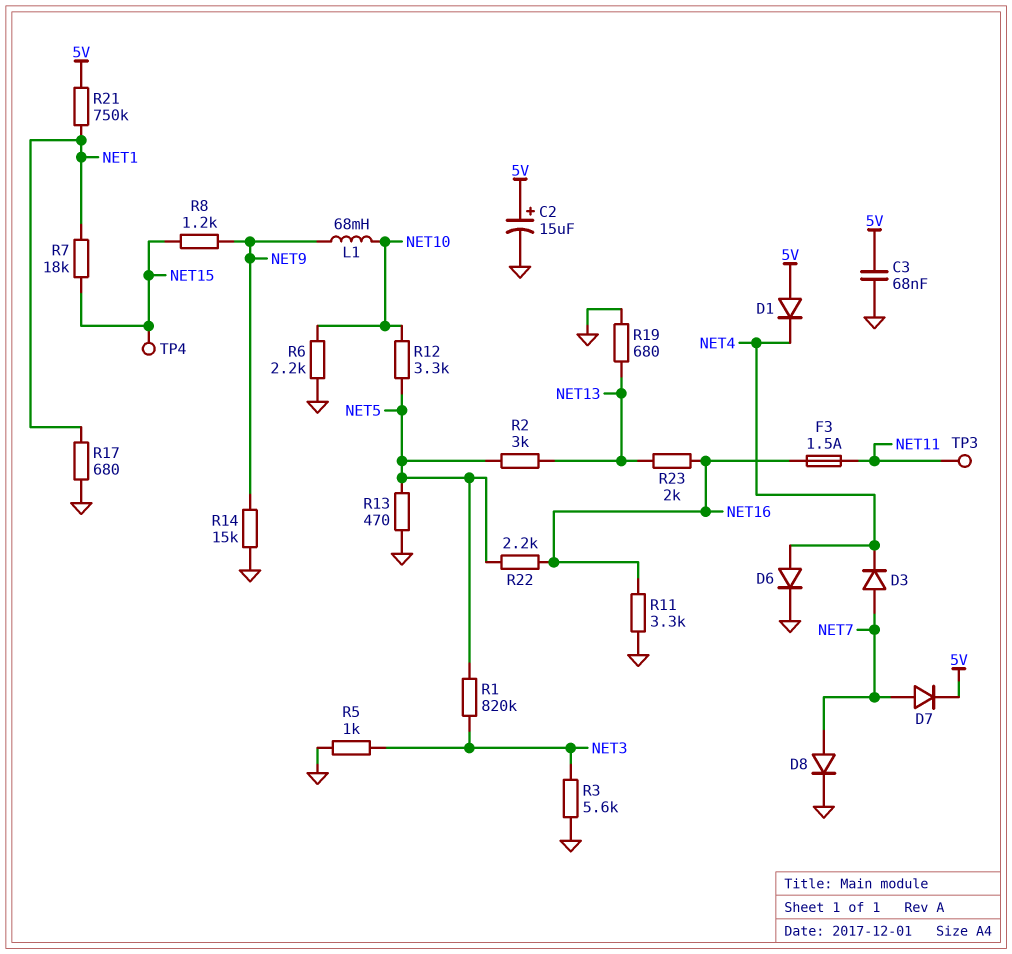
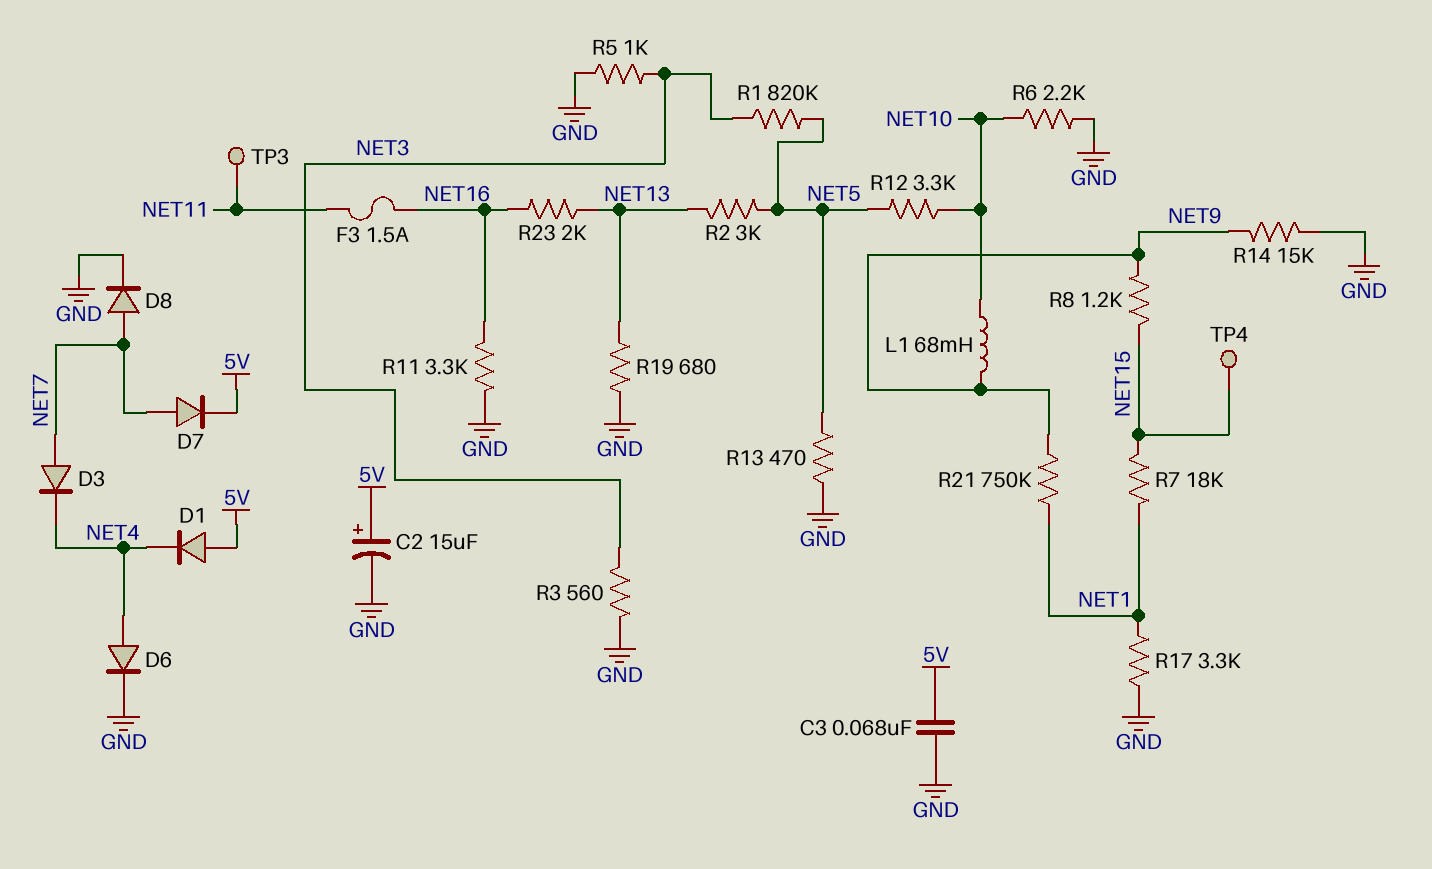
R3: 5.6k (GND, NET3) -> 560 (GND, NET3)
R17: 680 (GND, NET1) -> 3.3k (GND, NET1)
R21: 750k (5V, NET1) -> 750k (NET1, NET9)
R22: 2.2k (NET5, NET16) -> none

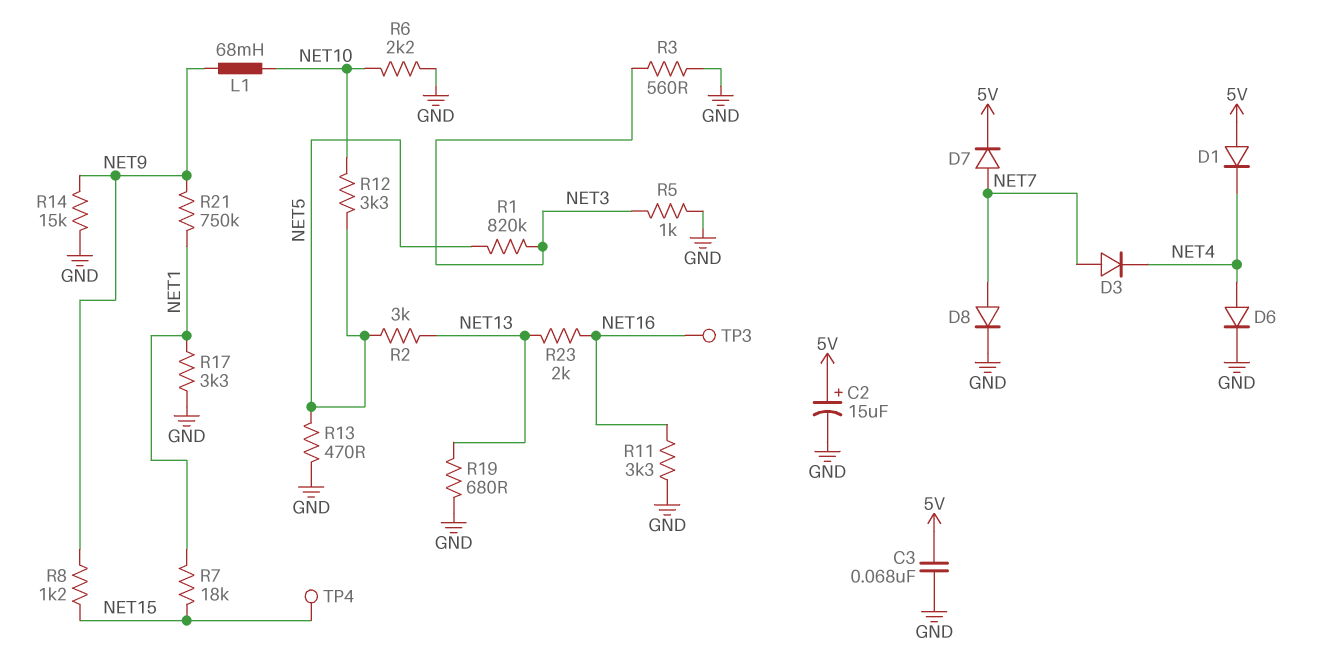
F3: 1.5A (NET11, NET16) -> none
TP3: test point (NET11) -> test point (NET16)

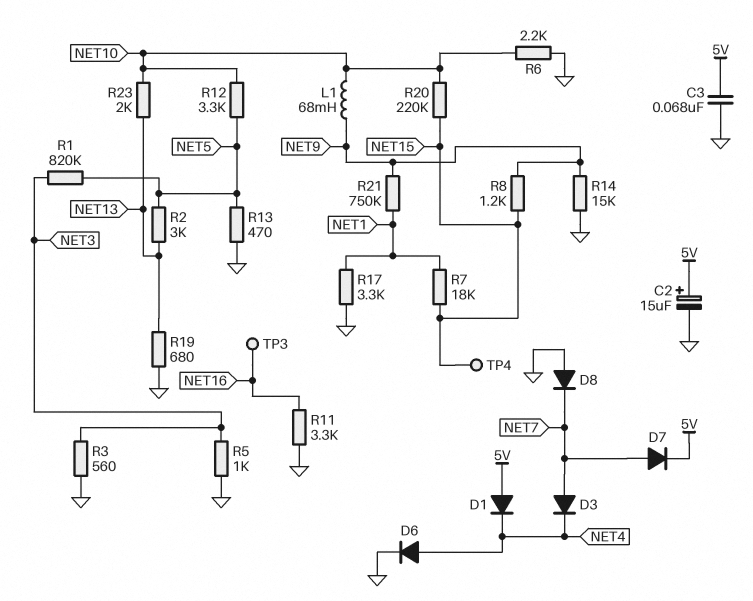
D8: diode (A NET7, K GND) -> diode (A GND, K NET7)
R20: none -> 220k (NET10, NET15)
R23: 2k (NET13, NET16) -> 2k (NET10, NET13)

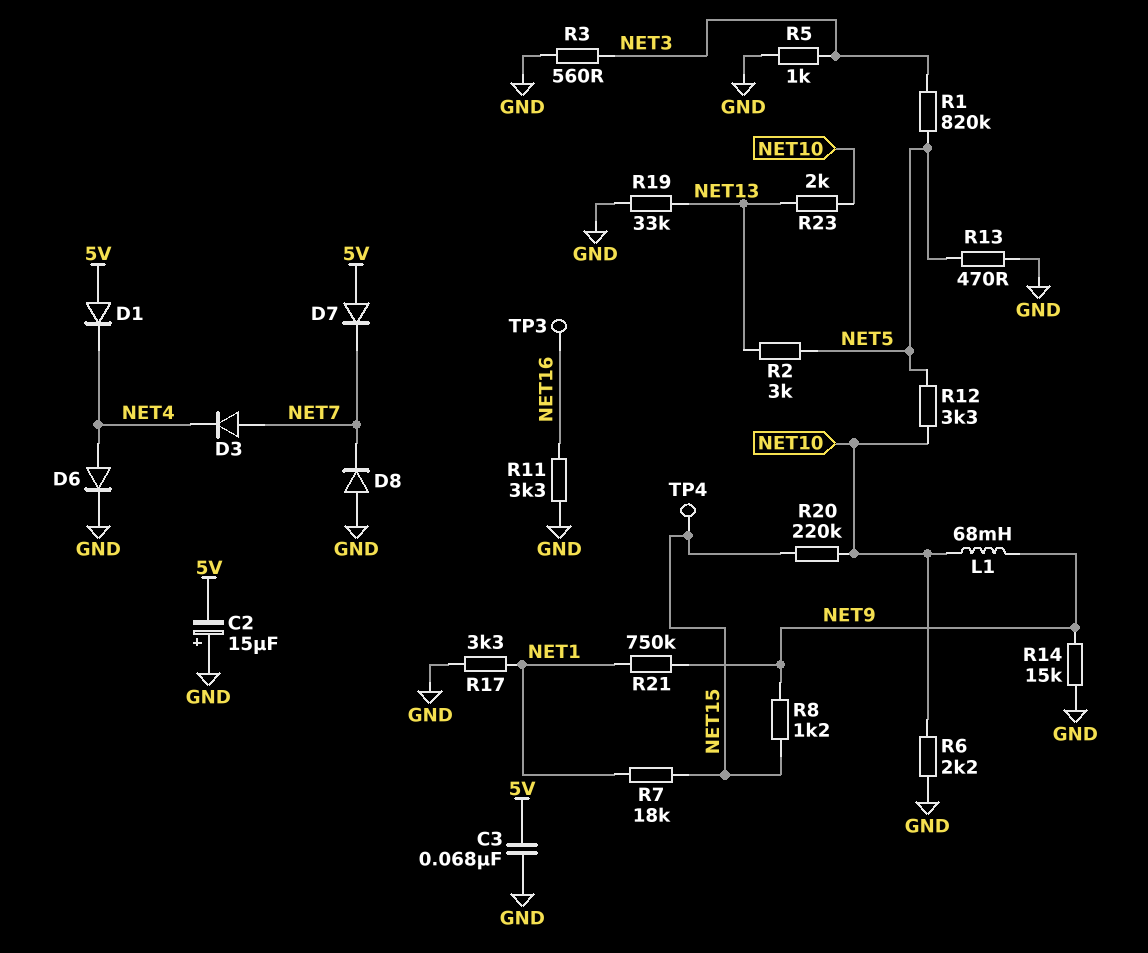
C2: 15uF (plus 5V, minus GND) -> 15uF (plus GND, minus 5V)
D7: diode (A NET7, K 5V) -> diode (A 5V, K NET7)
R19: 680 (GND, NET13) -> 33k (GND, NET13)

